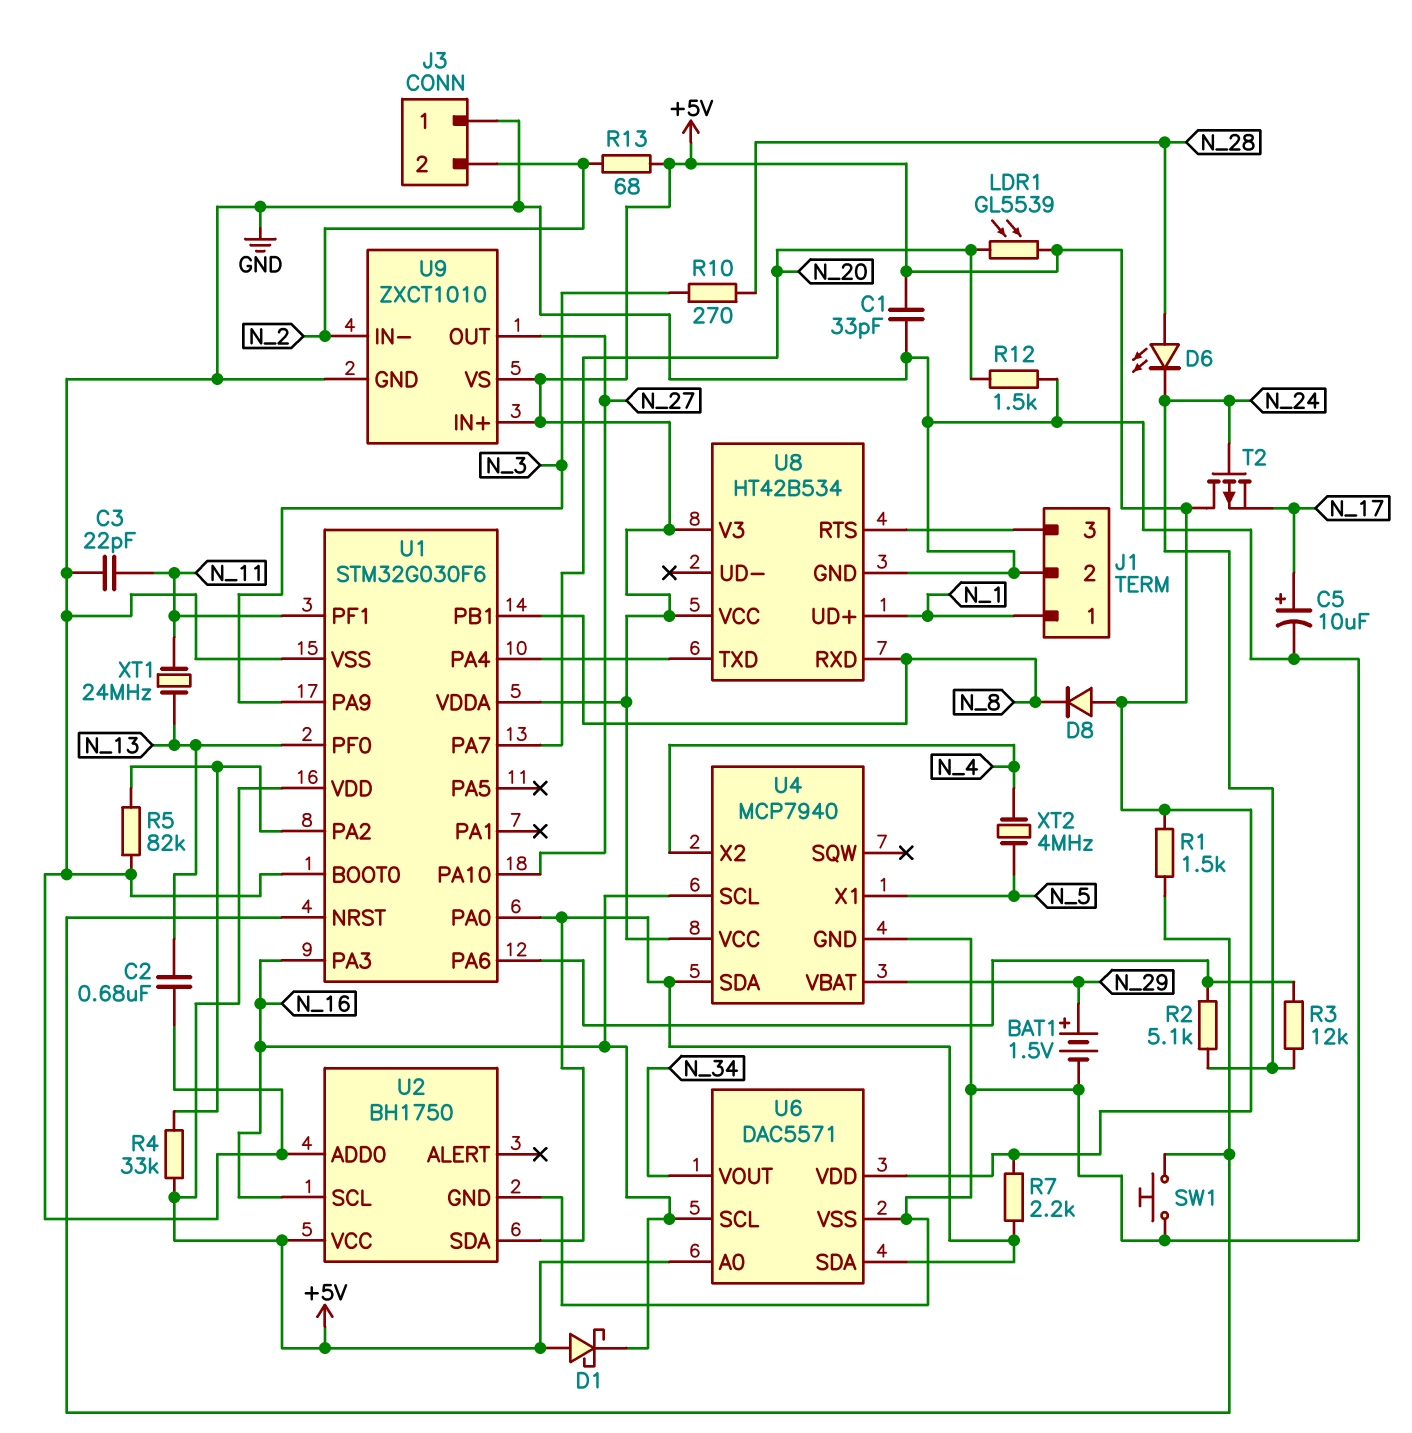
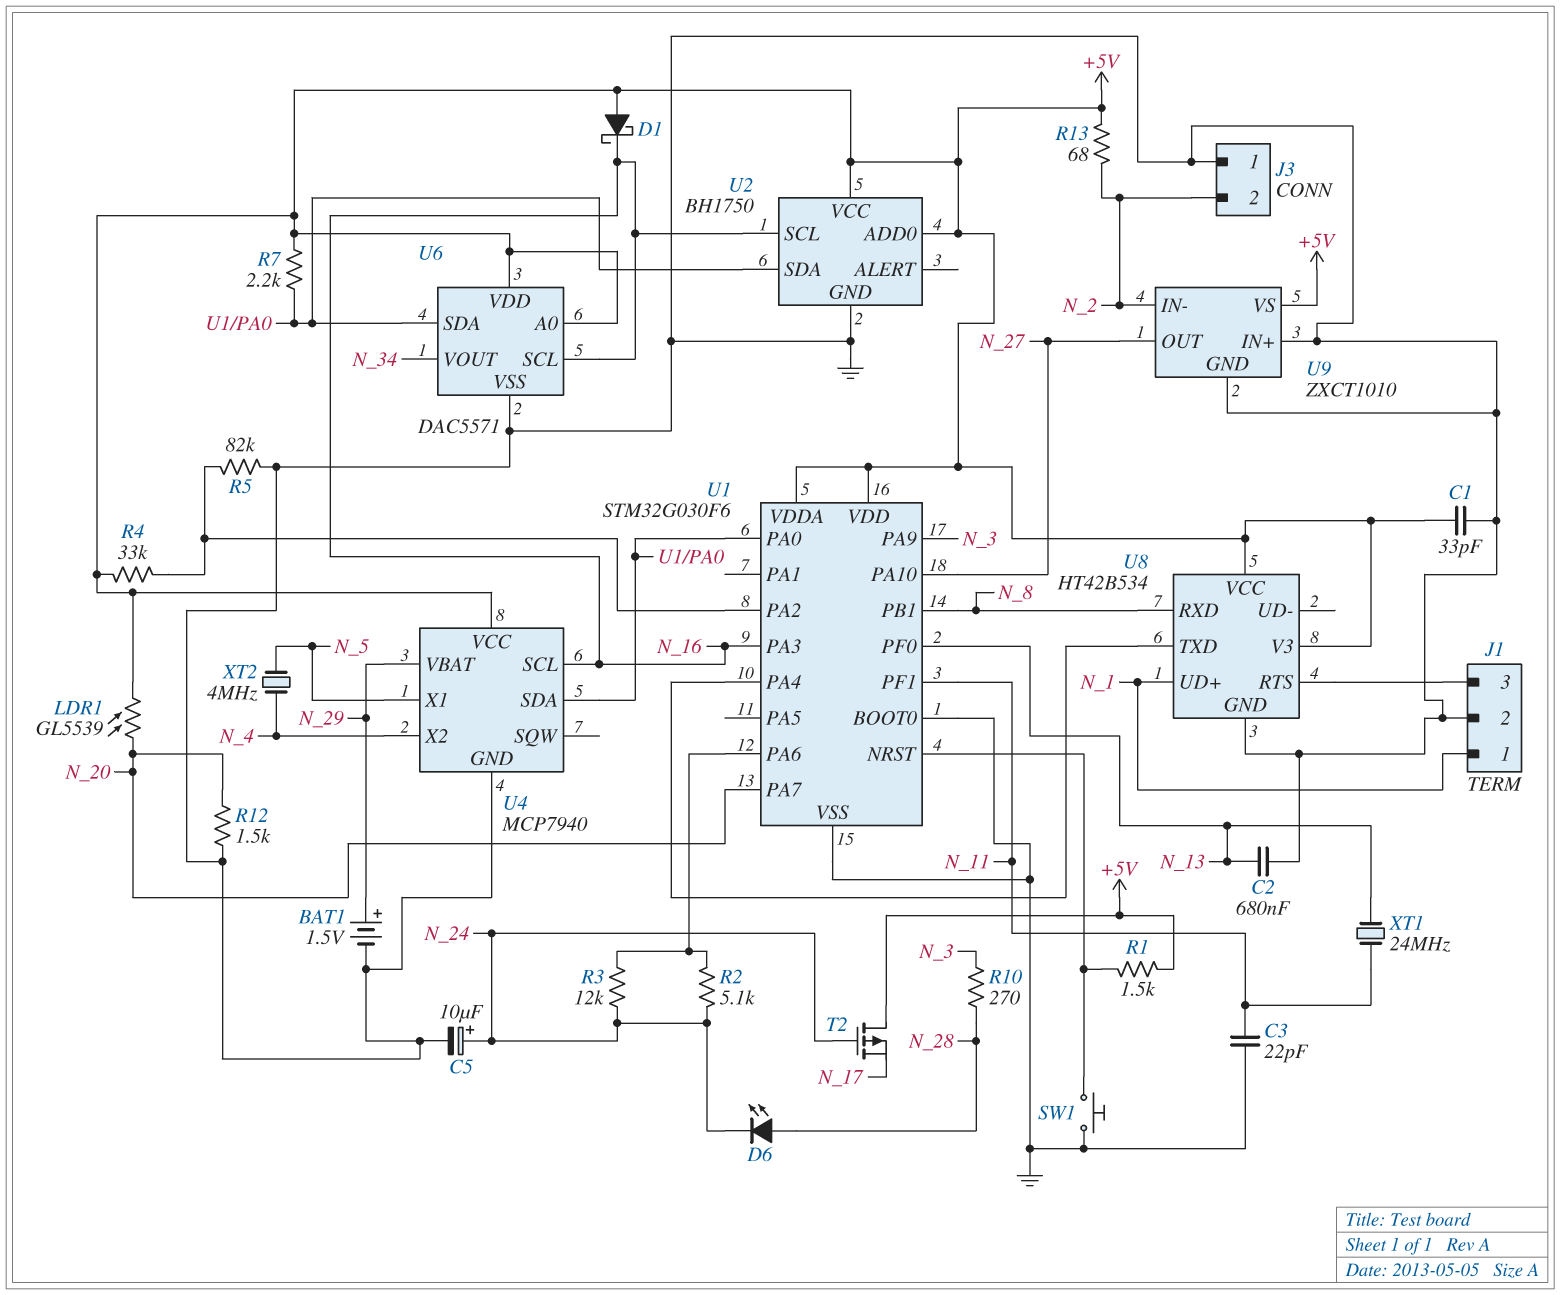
C5: 10uF (plus N_17, minus GND) -> 10uF (plus N_24, minus GND)
D8: diode (A +5V, K N_8) -> none
U2 pin ADD0: GND -> +5V
U9 pin IN+: +5V -> GND

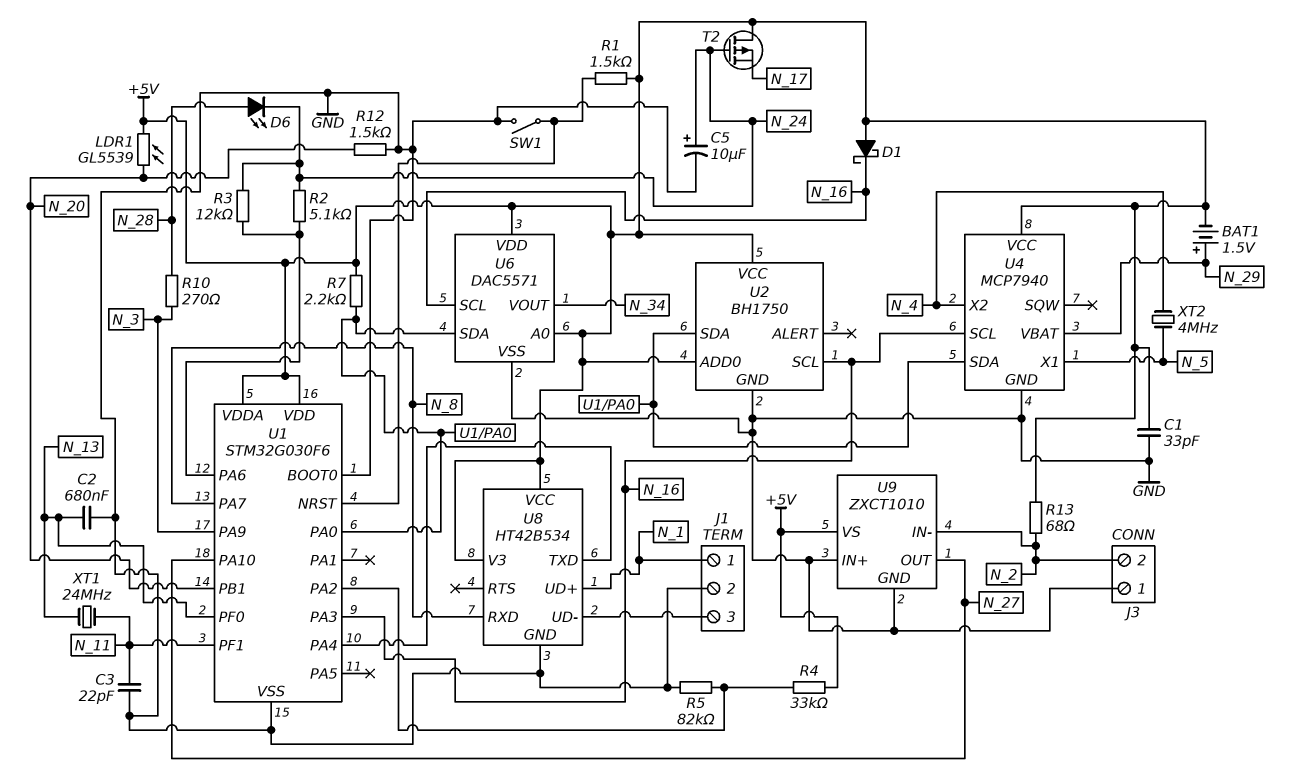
BAT1: 1.5V (plus N_29, minus GND) -> 1.5V (plus N_29, minus +5V)
SW1: button (GND, U1/NRST) -> switch (GND, U1/NRST)
U1 pin PA7: N_20 -> N_8
U1 pin PB1: N_8 -> N_20
U8 pin RTS: J1/3 -> none
U8 pin UD-: none -> J1/3

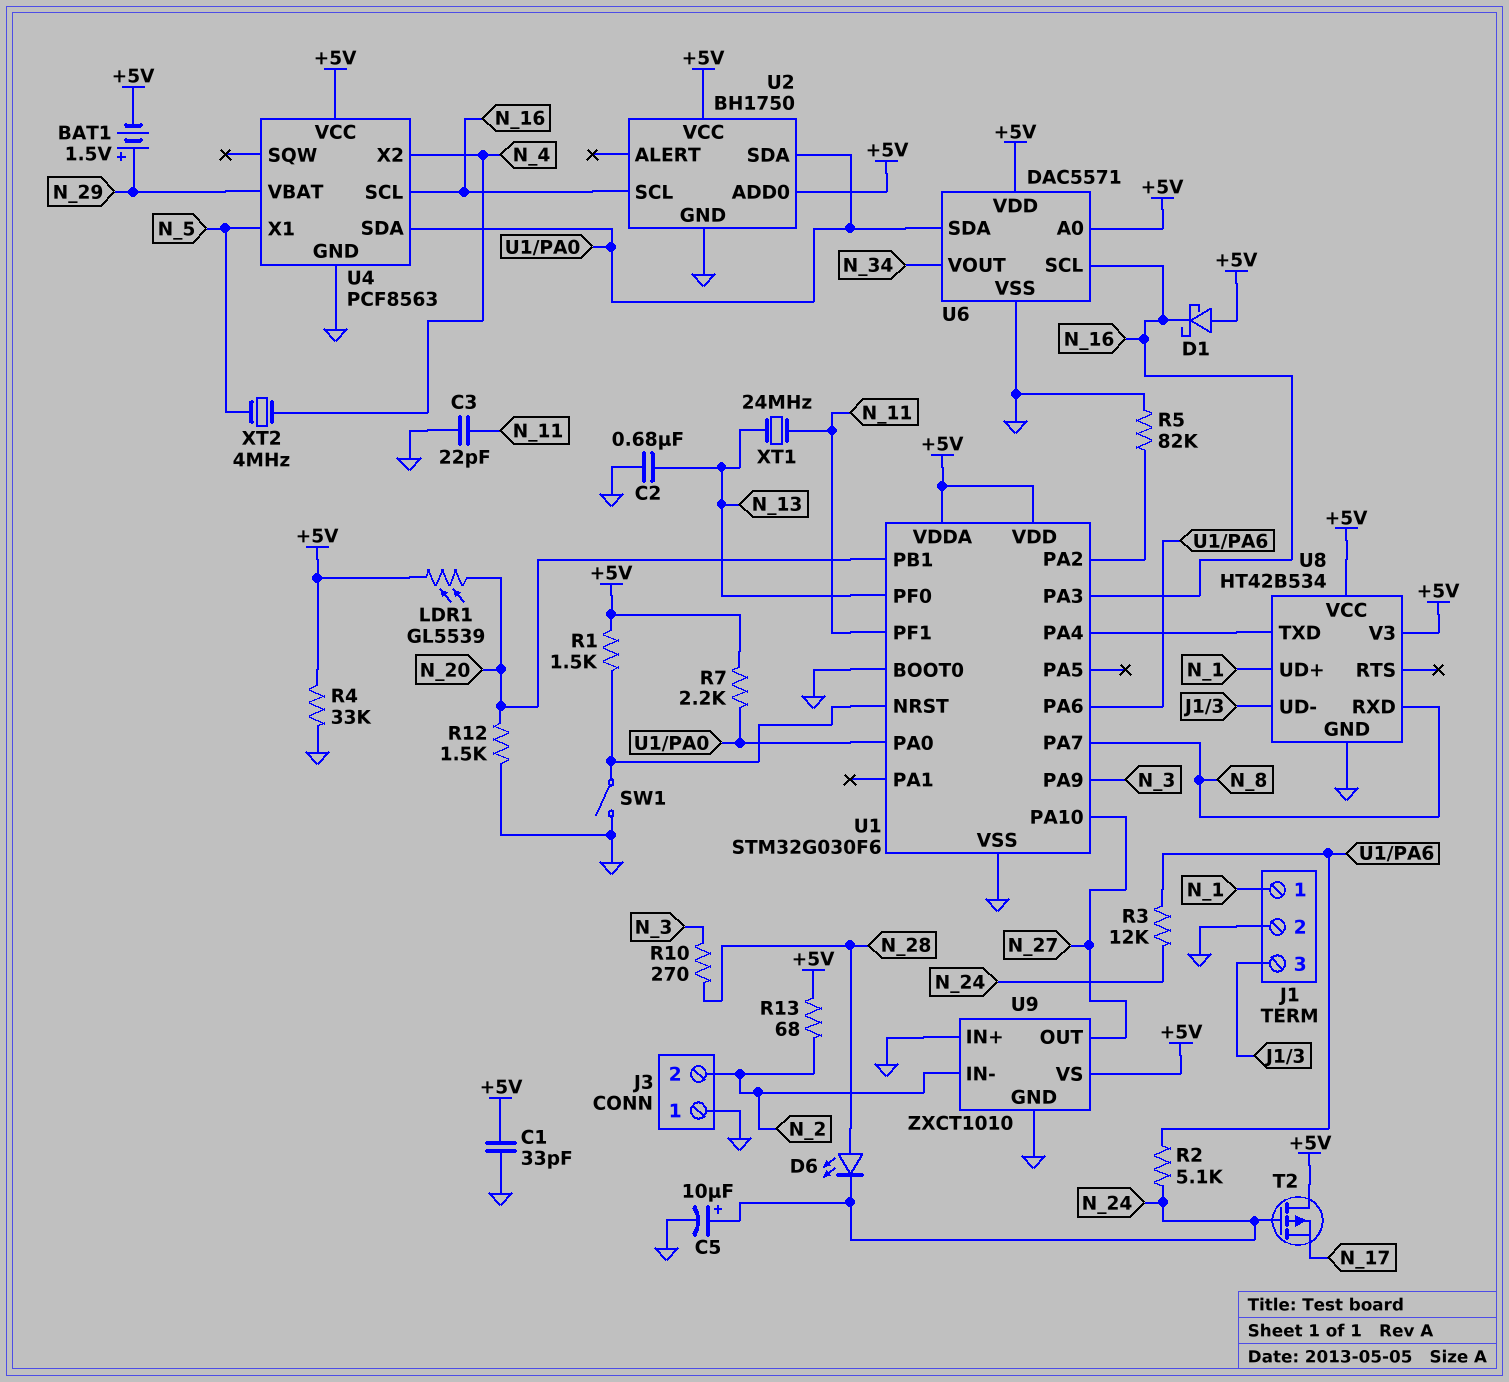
R4: 33k (+5V, U1/PA2) -> 33k (+5V, GND)
U4: MCP7940 -> PCF8563

